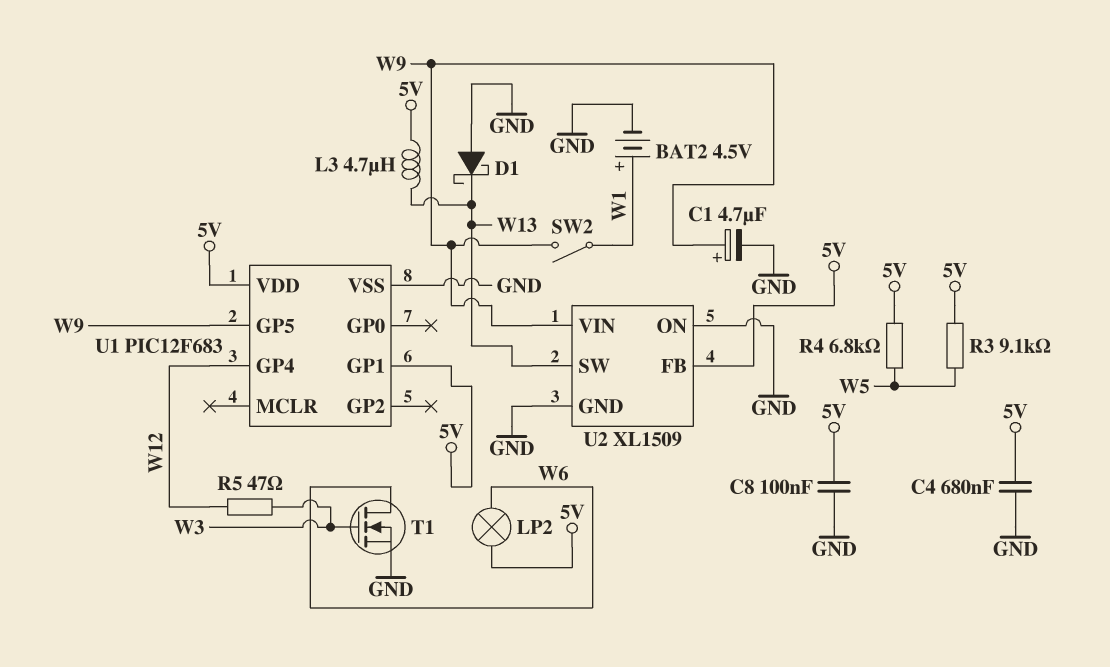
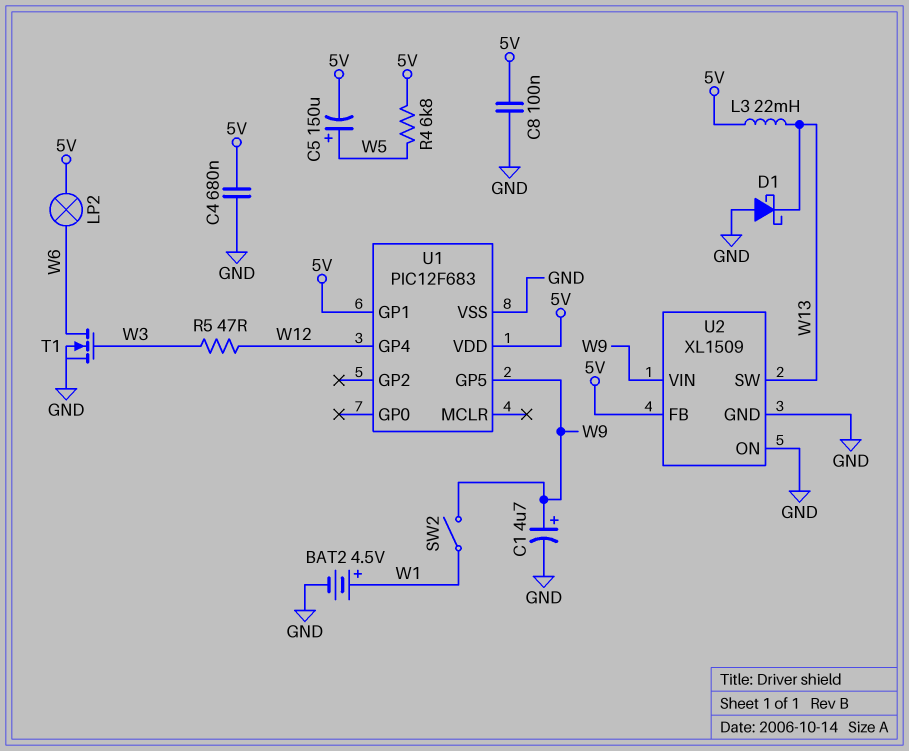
C5: none -> 150uF (plus W5, minus 5V)
L3: 4.7uH (5V, W13) -> 22mH (5V, W13)
R3: 9.1k (5V, W5) -> none

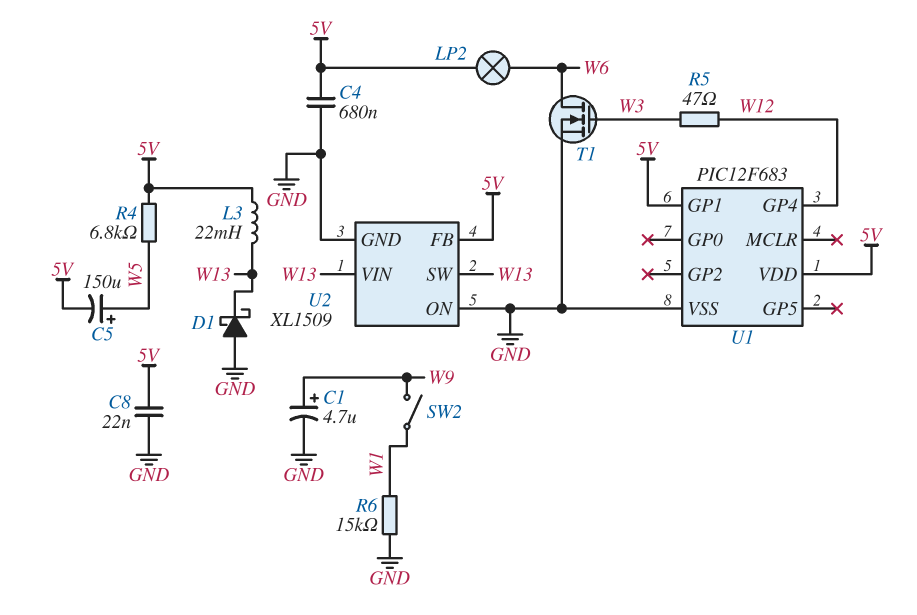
BAT2: 4.5V (plus W1, minus GND) -> none
C8: 100nF (5V, GND) -> 22nF (5V, GND)
R6: none -> 15k (GND, W1)
U1 pin GP5: W9 -> none
U2 pin VIN: W9 -> W13

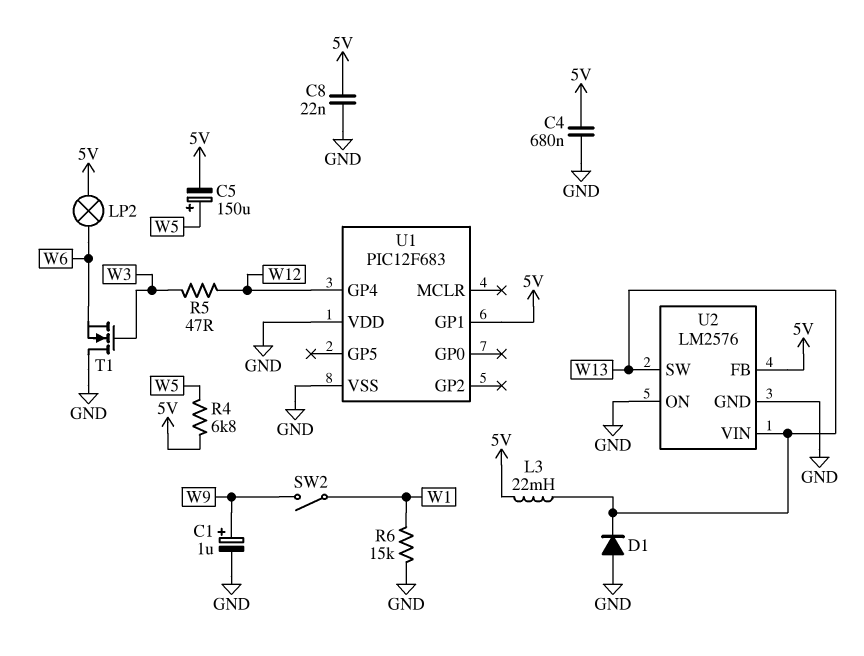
C1: 4.7uF (plus W9, minus GND) -> 1uF (plus W9, minus GND)
D1: schottky (A GND, K W13) -> diode (A GND, K W13)
T1: NMOS (G W3, D W6, S GND) -> NMOS (G W3, D GND, S W6)
U1 pin VDD: 5V -> GND
U2: XL1509 -> LM2576

